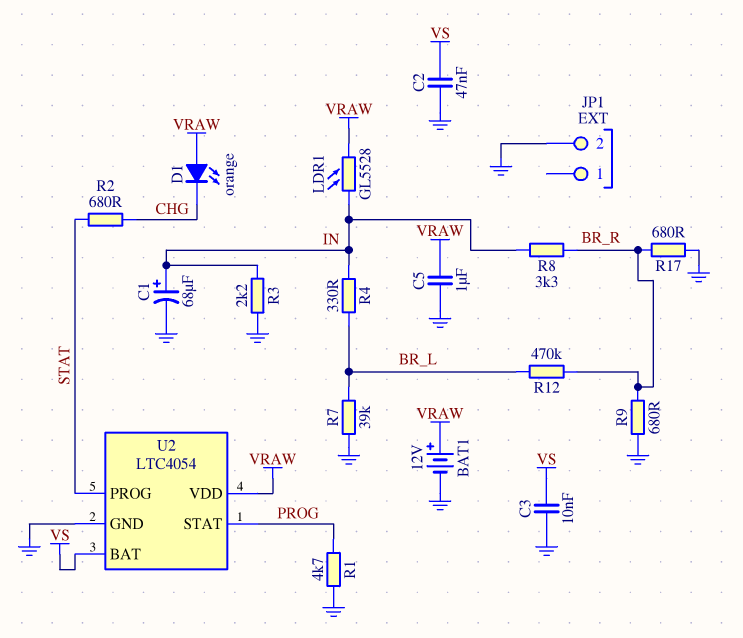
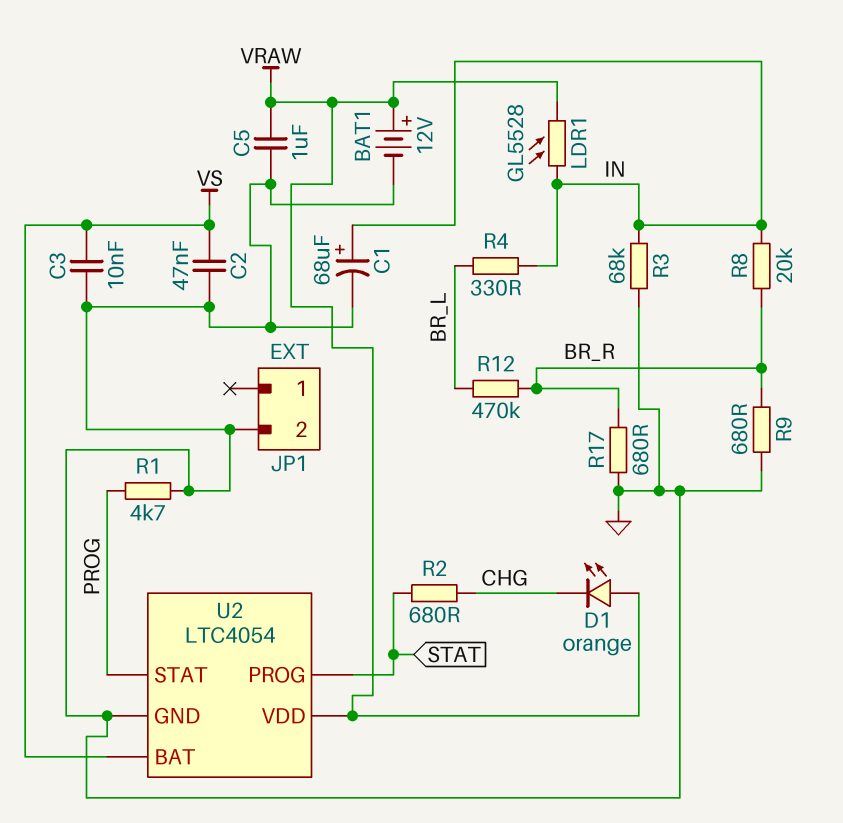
R3: 2.2k (GND, IN) -> 68k (GND, IN)
R7: 39k (BR_L, GND) -> none
R8: 3.3k (BR_R, IN) -> 20k (BR_R, IN)

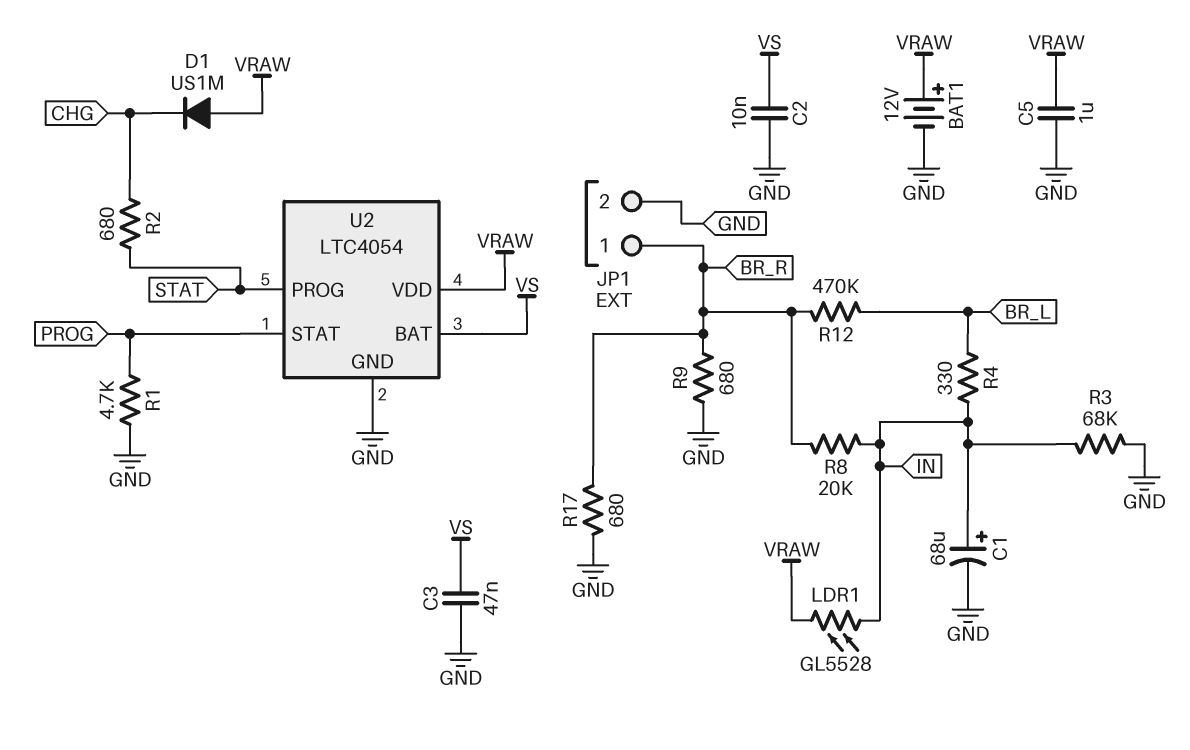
C2: 47nF (GND, VS) -> 10nF (GND, VS)
C3: 10nF (GND, VS) -> 47nF (GND, VS)
D1: LED orange (A VRAW, K CHG) -> diode US1M (A VRAW, K CHG)
JP1 pin 1: none -> BR_R

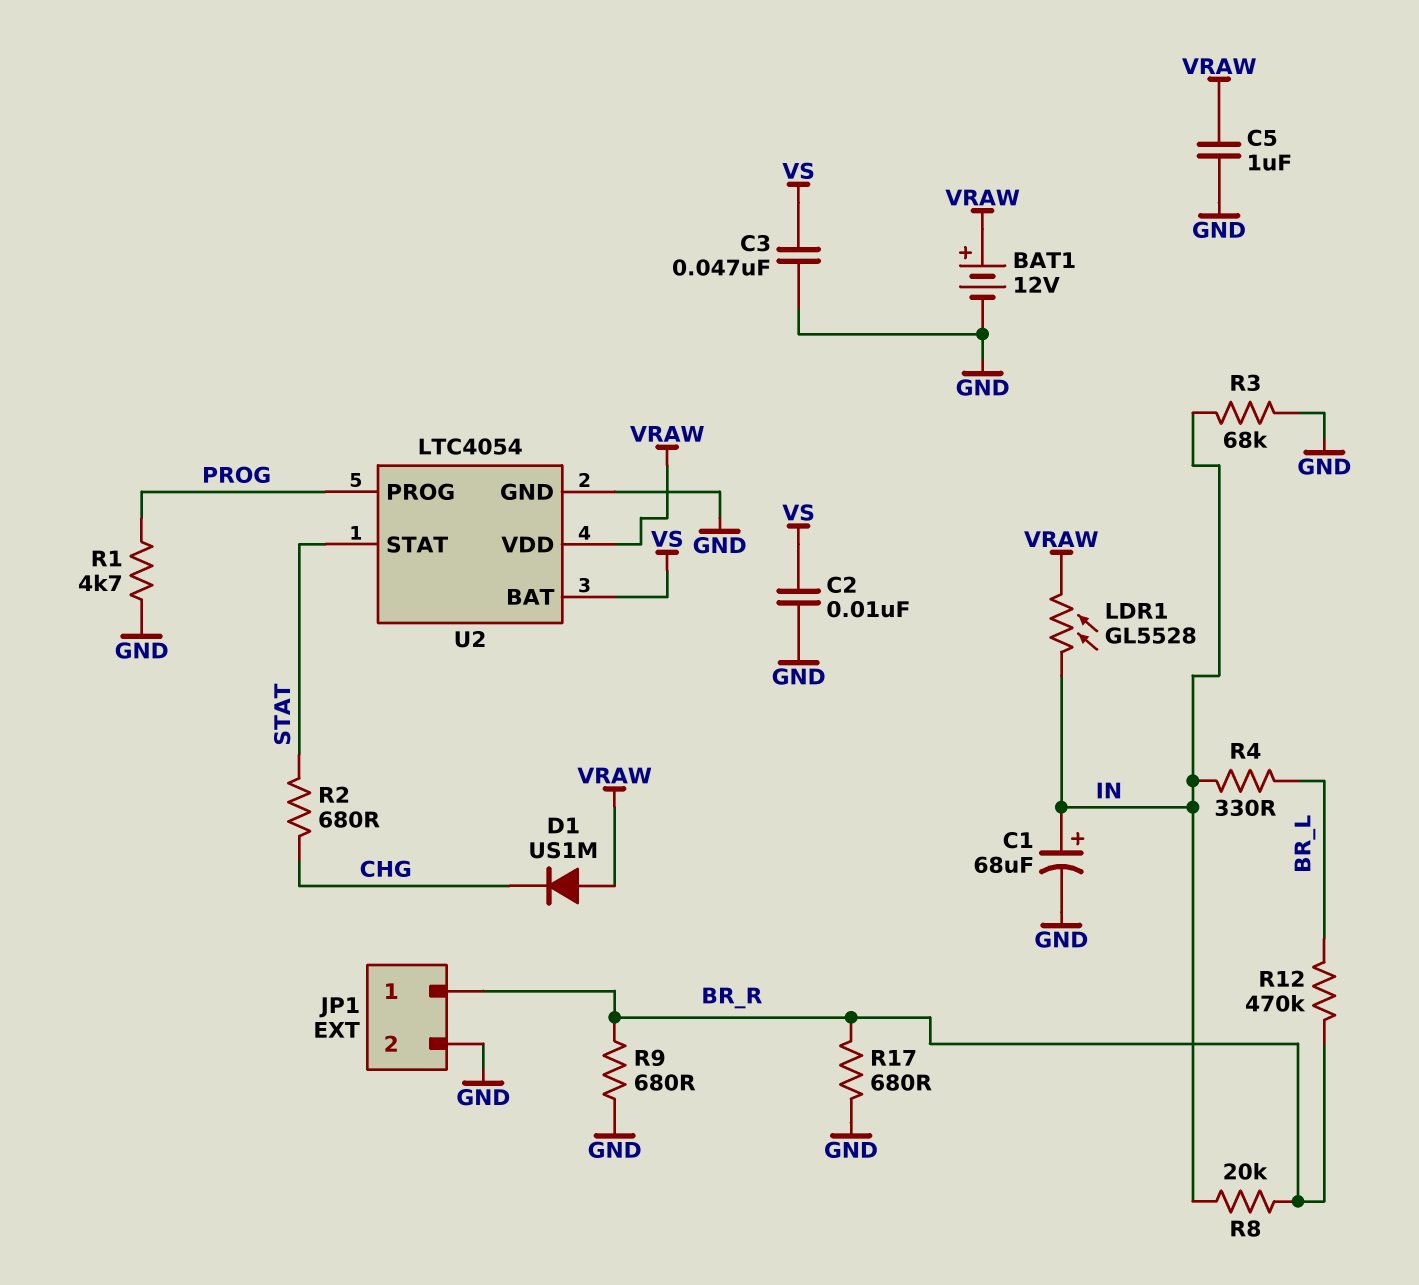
U2 pin PROG: STAT -> PROG
U2 pin STAT: PROG -> STAT

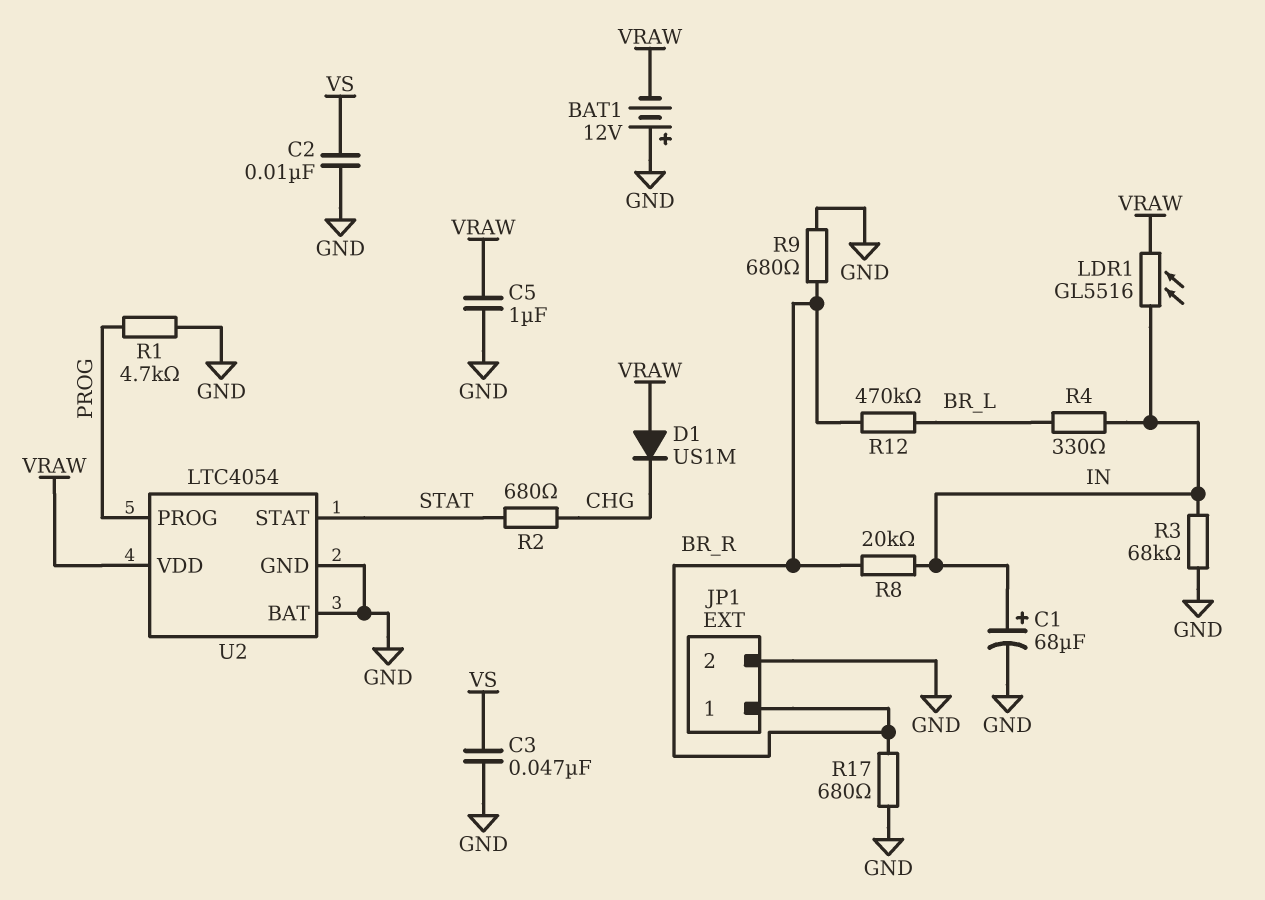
BAT1: 12V (plus VRAW, minus GND) -> 12V (plus GND, minus VRAW)
LDR1: GL5528 (IN, VRAW) -> GL5516 (IN, VRAW)
U2 pin BAT: VS -> GND

